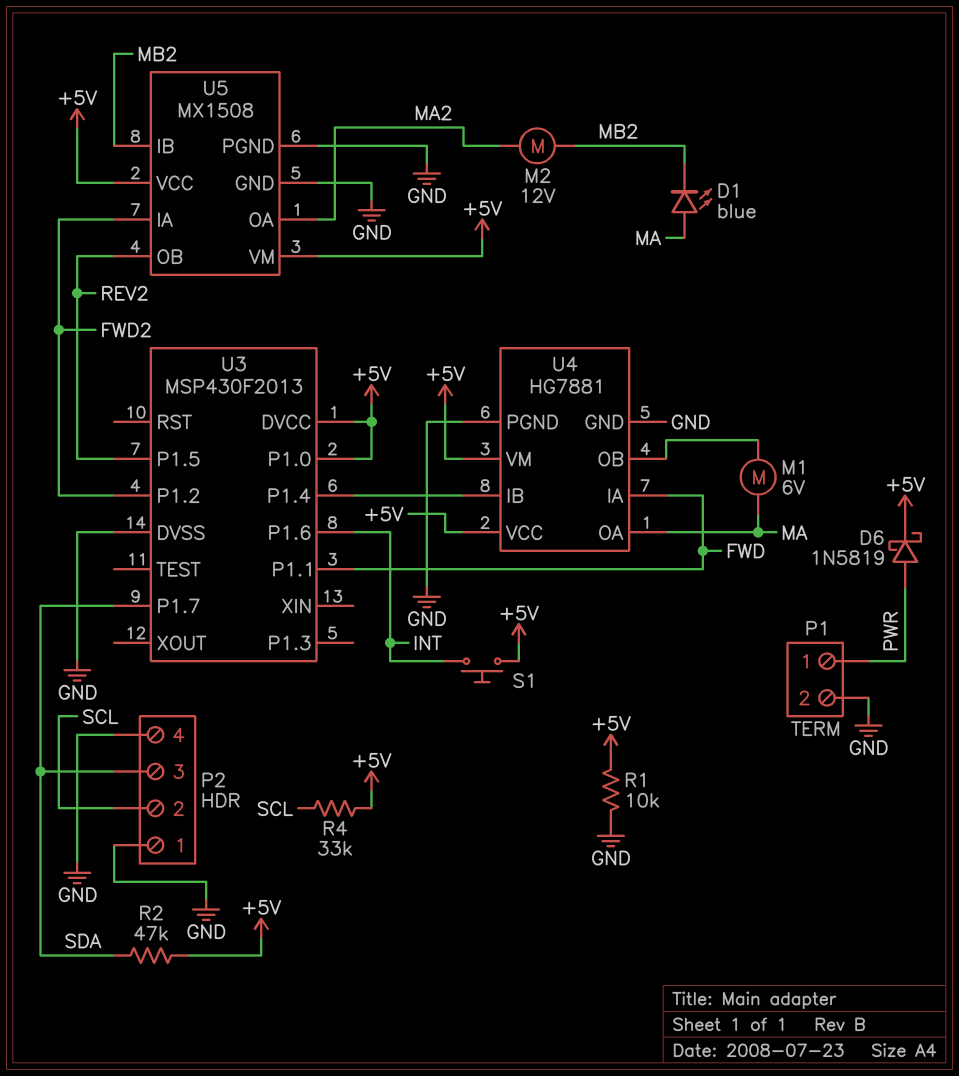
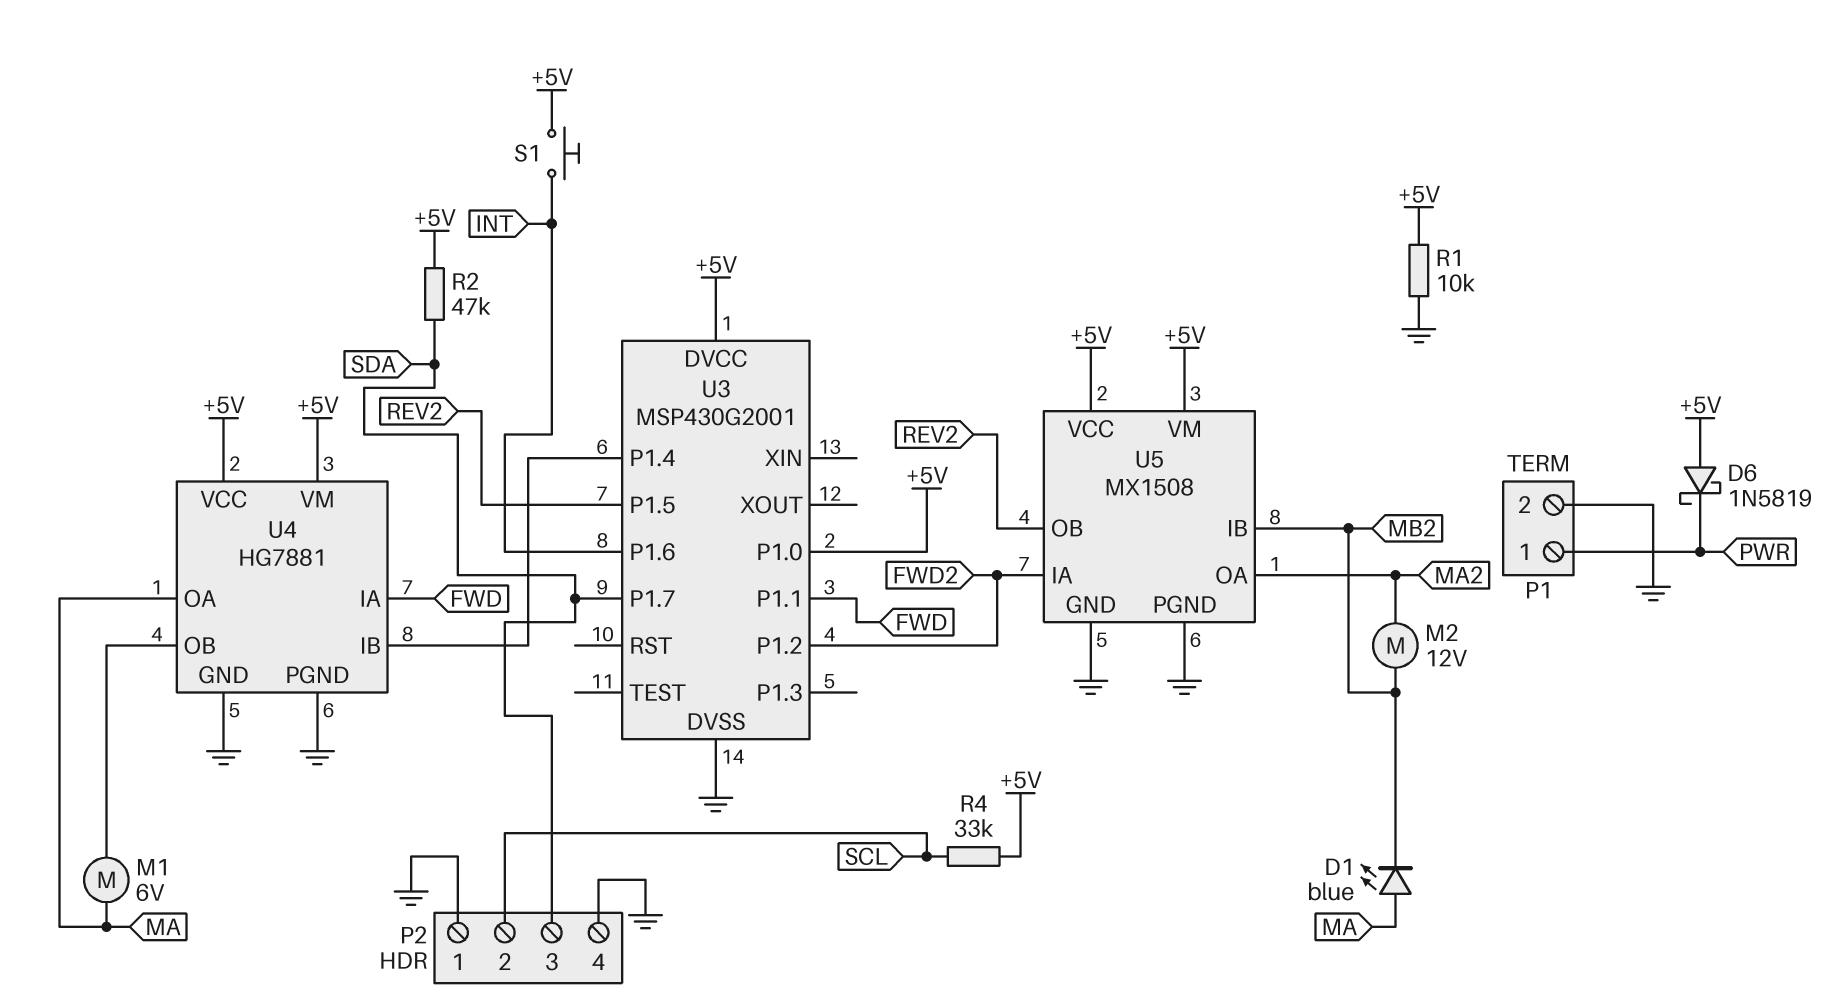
D6: schottky 1N5819 (A PWR, K +5V) -> schottky 1N5819 (A +5V, K PWR)
U3: MSP430F2013 -> MSP430G2001

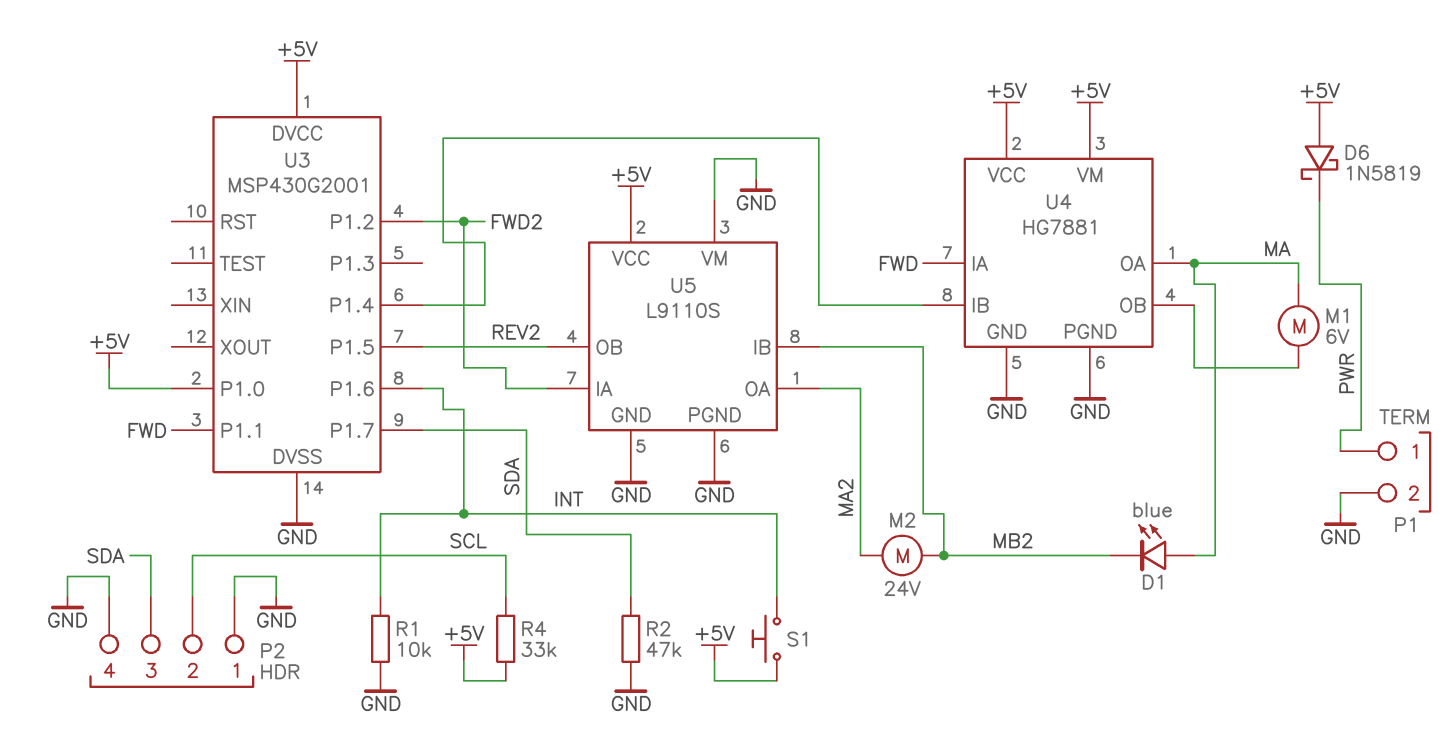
M2: motor 12V (MA2, MB2) -> motor 24V (MA2, MB2)
R1: 10k (+5V, GND) -> 10k (GND, INT)
R2: 47k (+5V, SDA) -> 47k (GND, SDA)
U5: MX1508 -> L9110S
U5 pin VM: +5V -> GND

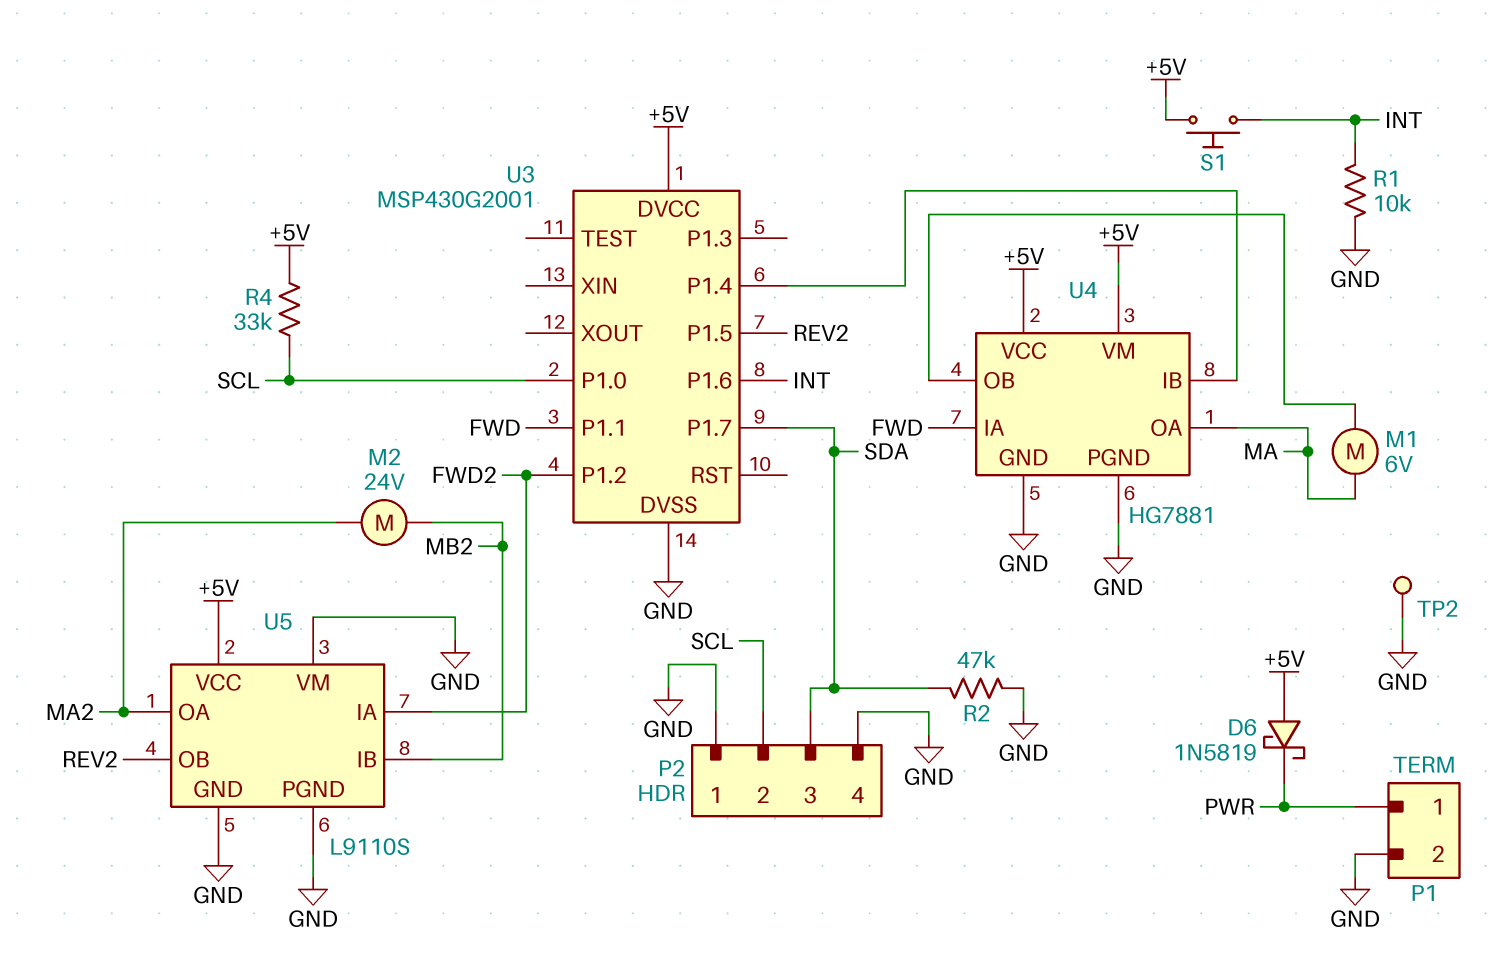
D1: LED blue (A MA, K MB2) -> none
TP2: none -> test point (GND)
U3 pin P1.0: +5V -> SCL

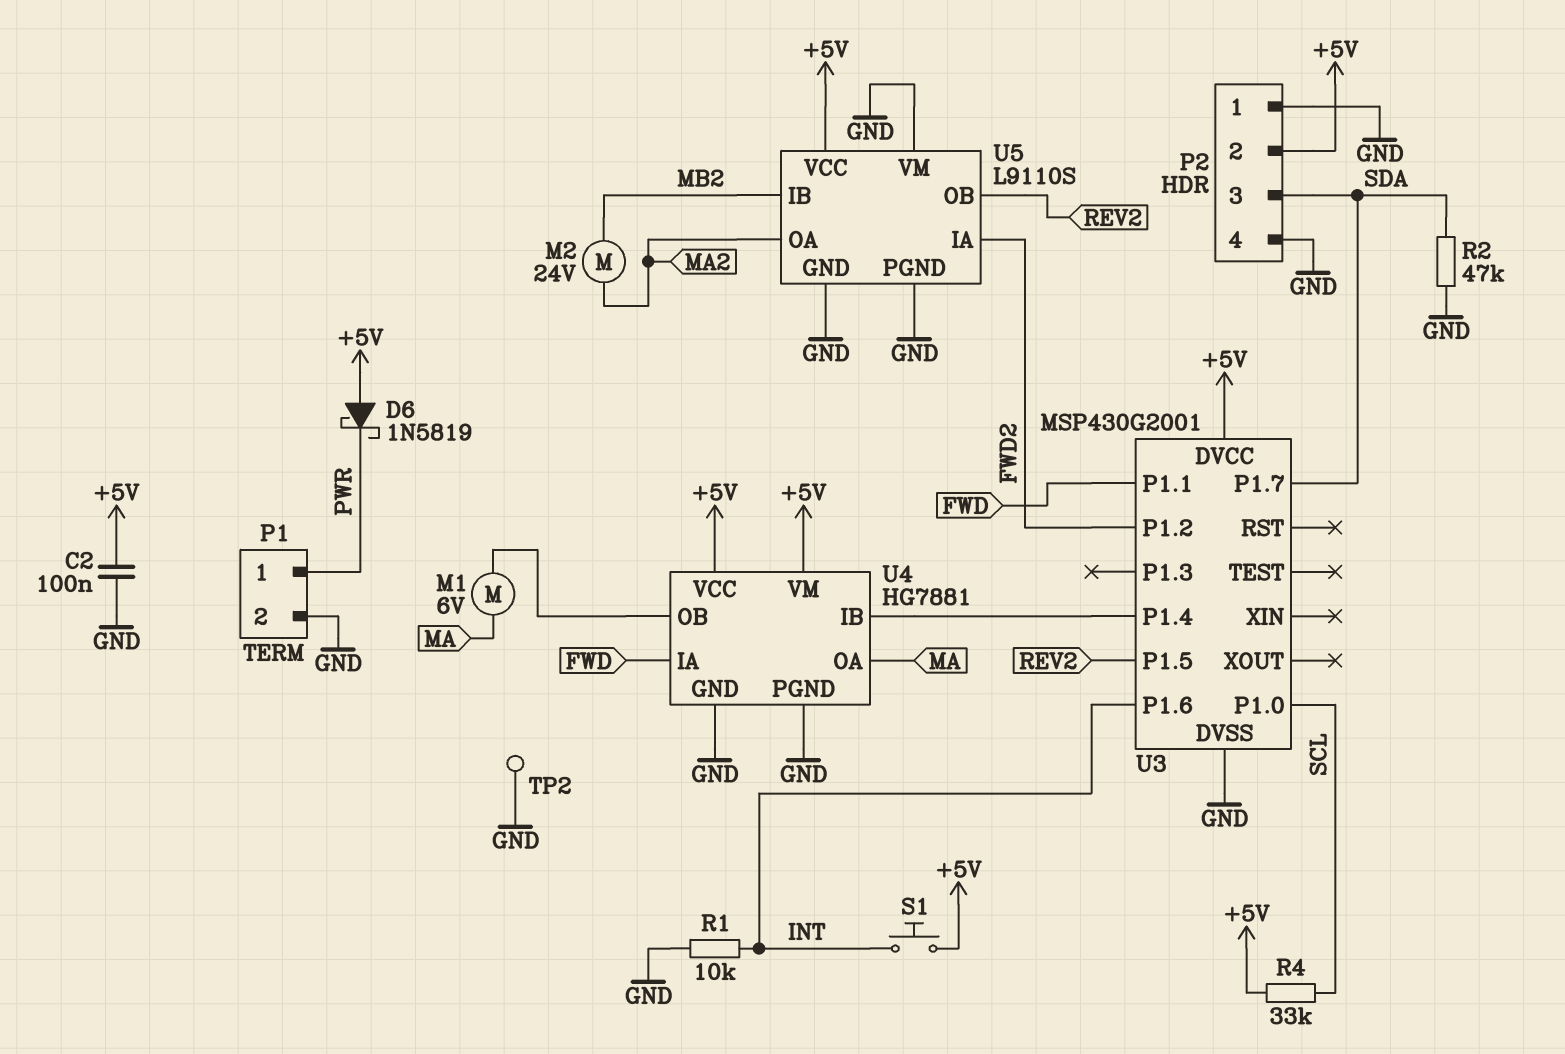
C2: none -> 100nF (+5V, GND)
P2 pin 2: SCL -> +5V

